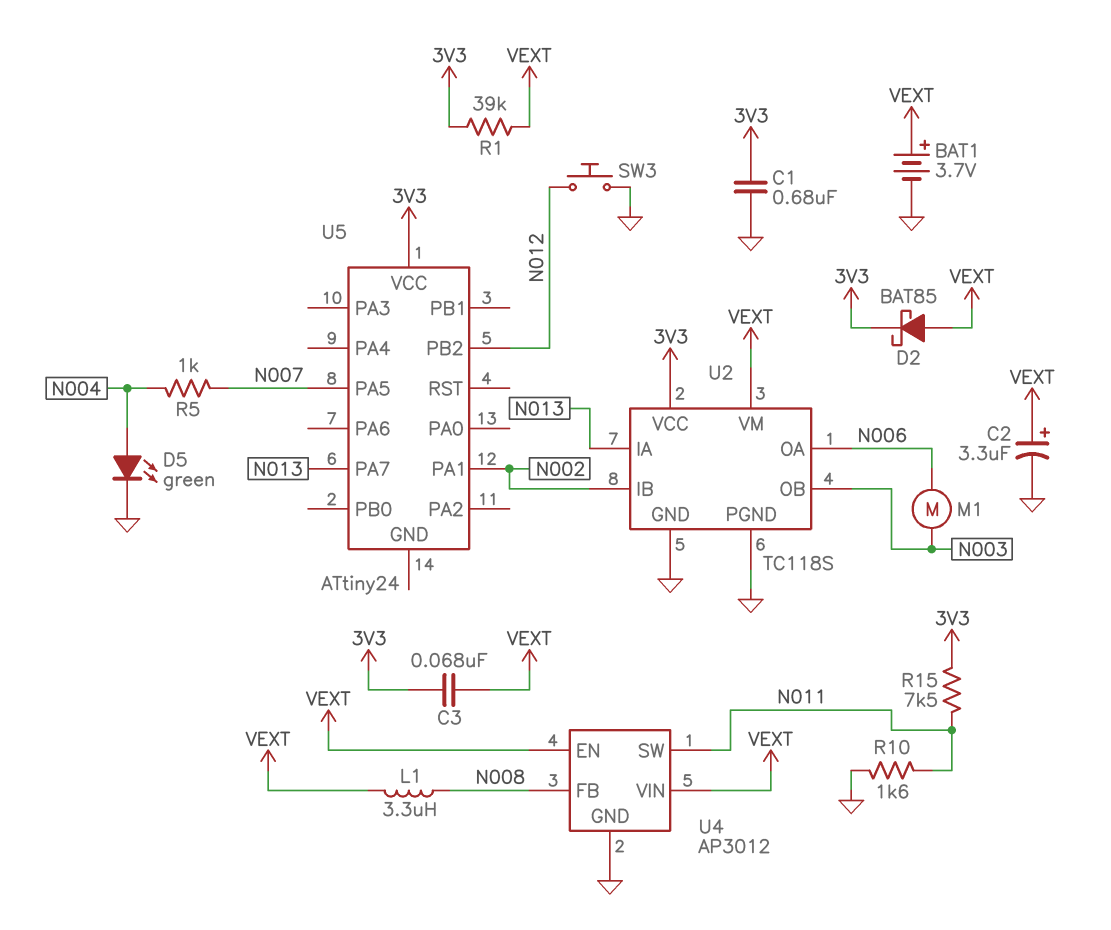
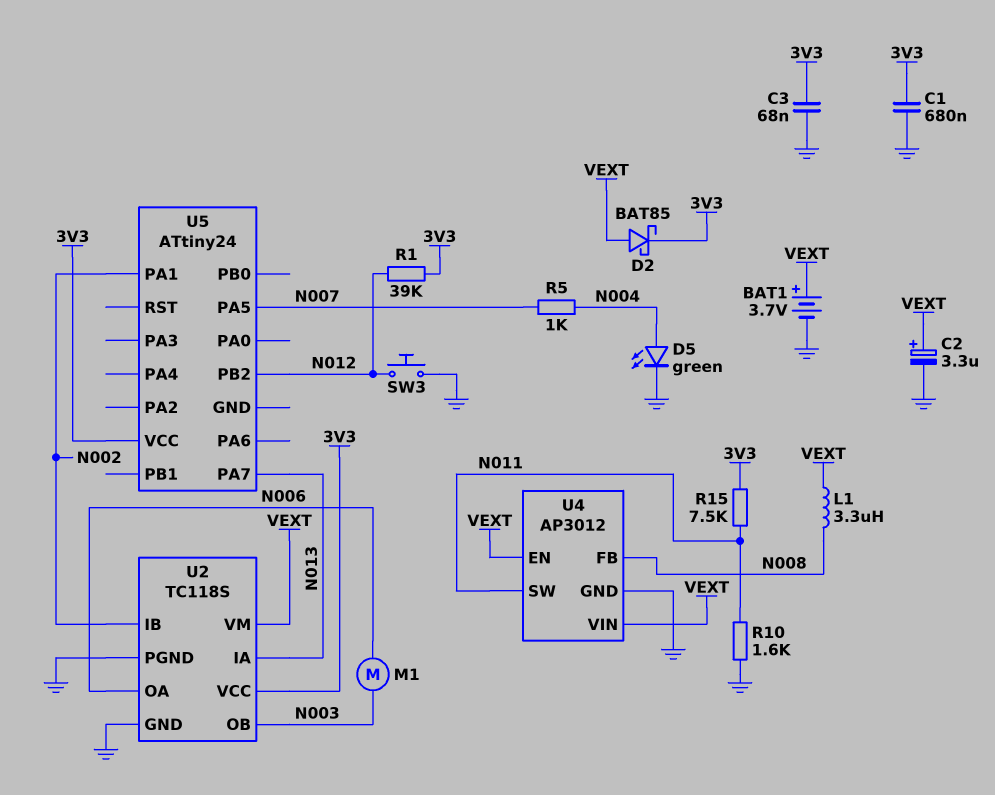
C3: 68nF (3V3, VEXT) -> 68nF (3V3, GND)
R1: 39k (3V3, VEXT) -> 39k (3V3, N012)

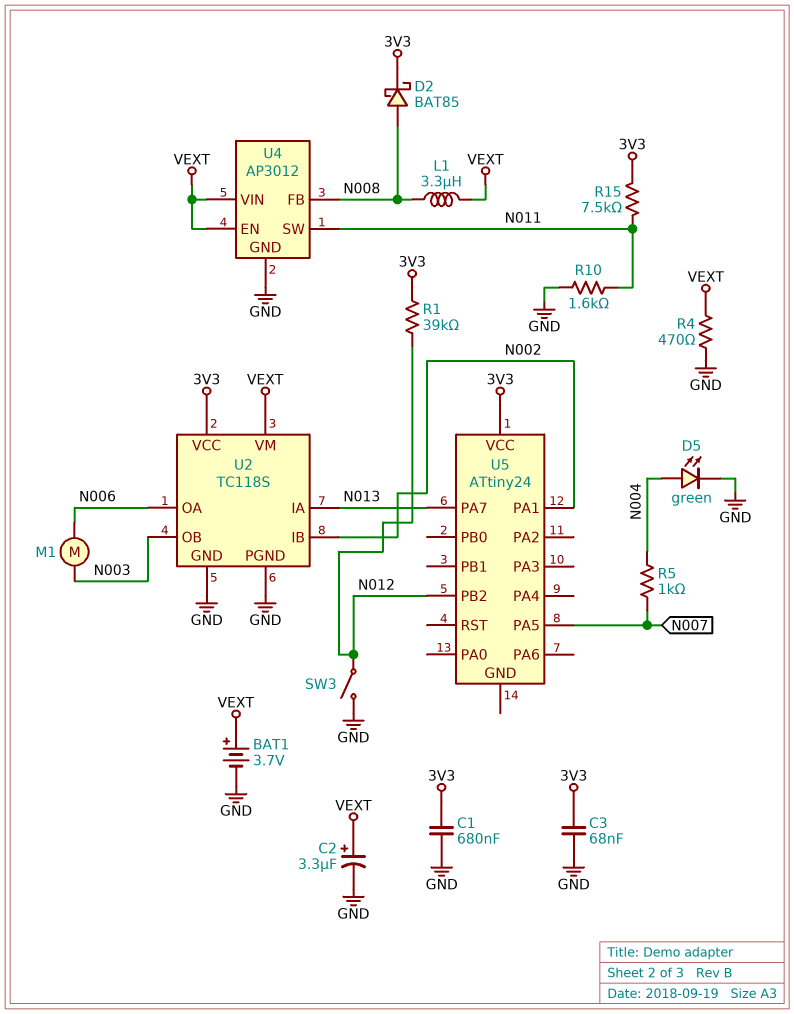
D2: schottky BAT85 (A VEXT, K 3V3) -> schottky BAT85 (A N008, K 3V3)
R4: none -> 470 (GND, VEXT)
SW3: button (GND, N012) -> switch (GND, N012)

